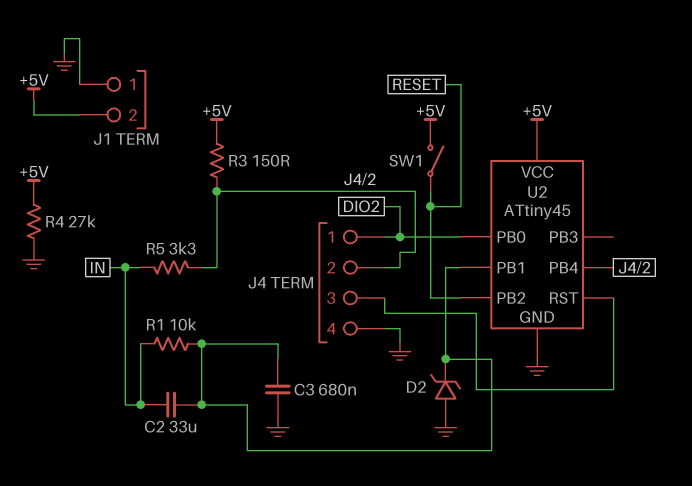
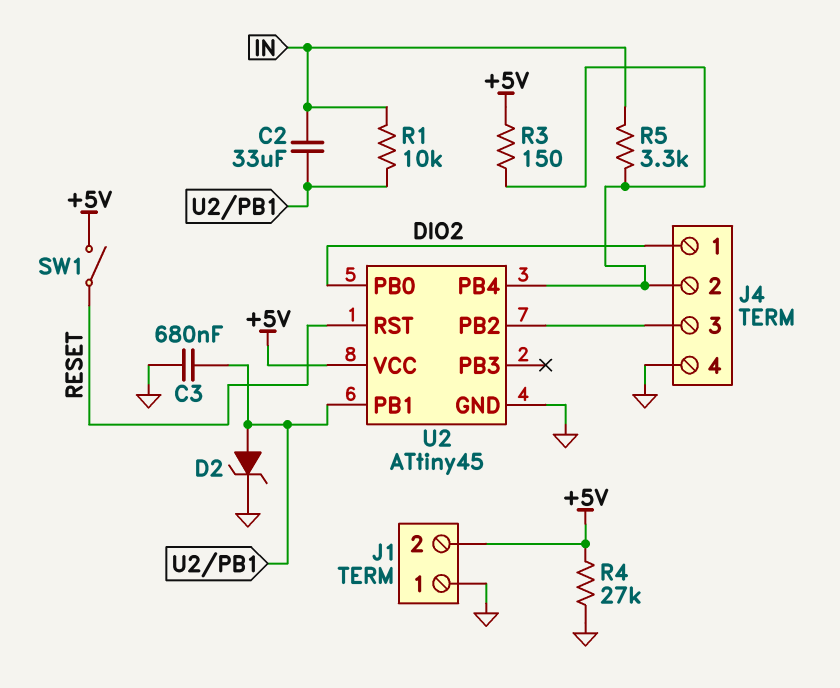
D2: zener (A GND, K U2/PB1) -> zener (A U2/PB1, K GND)
U2 pin PB2: RESET -> J4/3
U2 pin RST: J4/3 -> RESET

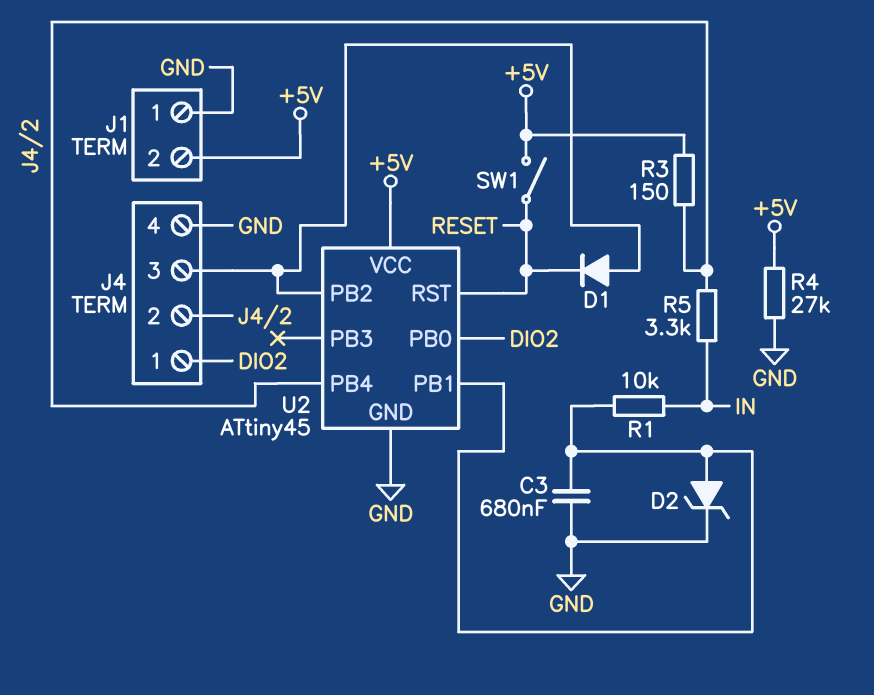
C2: 33uF (IN, U2/PB1) -> none
D1: none -> diode (A J4/3, K RESET)

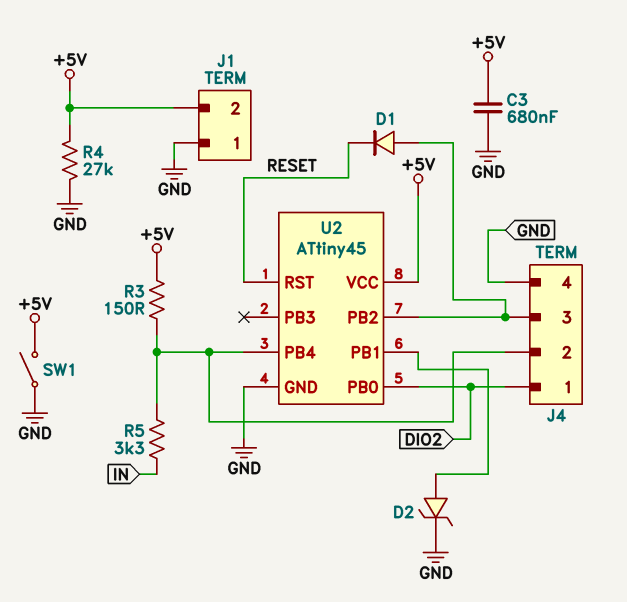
C3: 680nF (GND, U2/PB1) -> 680nF (+5V, GND)
R1: 10k (IN, U2/PB1) -> none
SW1: switch (+5V, RESET) -> switch (+5V, GND)

